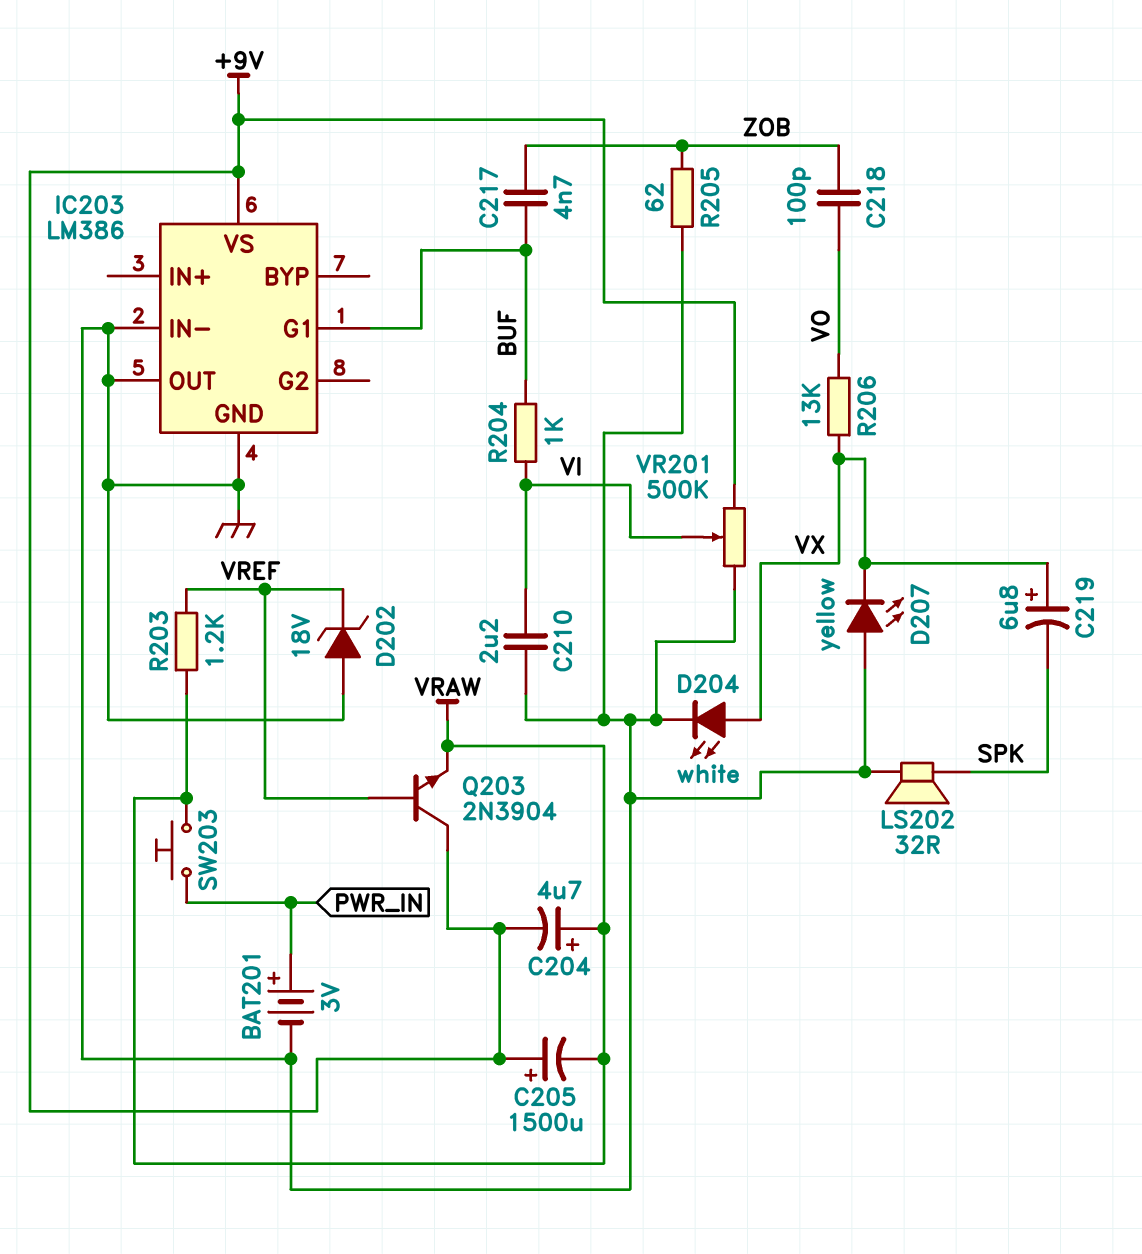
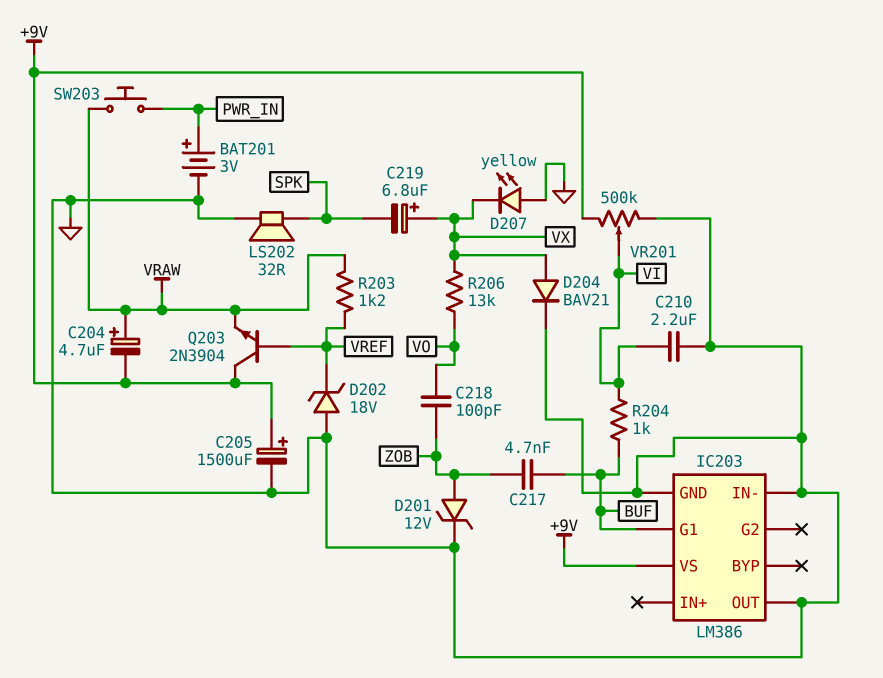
C205: 1500uF (plus +9V, minus VRAW) -> 1500uF (plus +9V, minus GND)
D201: none -> zener 12V (A ZOB, K GND)
D204: LED white (A VX, K GND) -> diode BAV21 (A VX, K GND)
R205: 62 (GND, ZOB) -> none

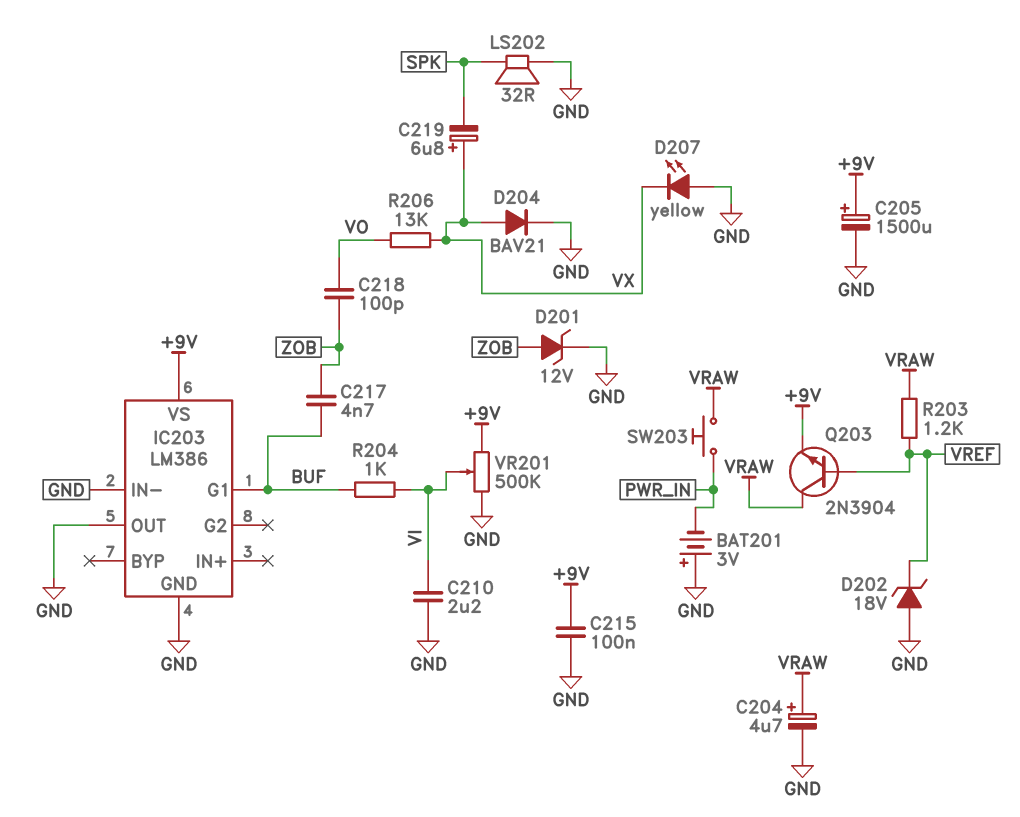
BAT201: 3V (plus PWR_IN, minus GND) -> 3V (plus GND, minus PWR_IN)
C204: 4.7uF (plus VRAW, minus +9V) -> 4.7uF (plus VRAW, minus GND)
C215: none -> 100nF (+9V, GND)
Q203: NPN 2N3904 (B VREF, C +9V, E VRAW) -> NPN 2N3904 (B VREF, C VRAW, E +9V)

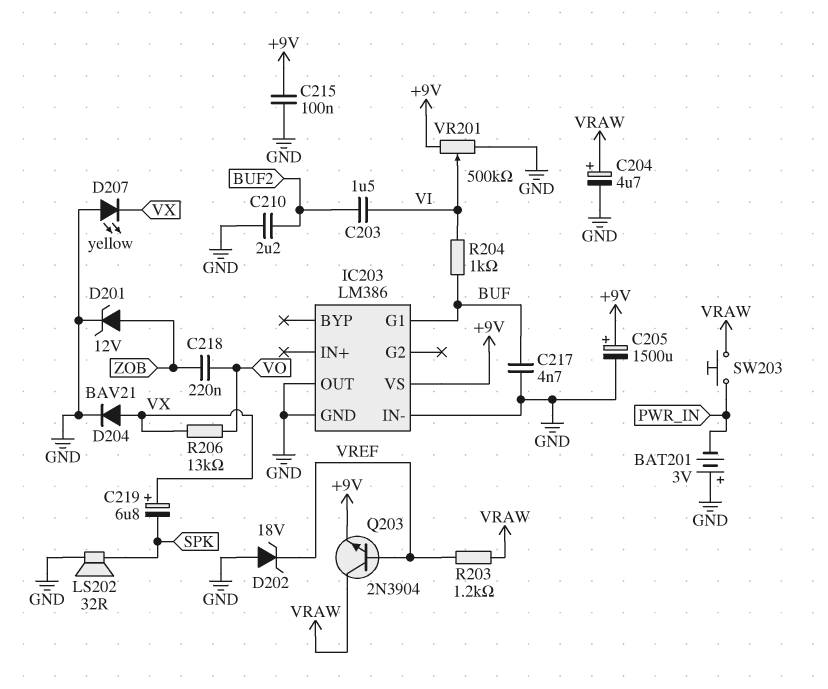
C203: none -> 1.5uF (BUF2, VI)
C210: 2.2uF (GND, VI) -> 2.2uF (BUF2, GND)
C217: 4.7nF (BUF, ZOB) -> 4.7nF (BUF, GND)
C218: 100pF (VO, ZOB) -> 220nF (VO, ZOB)

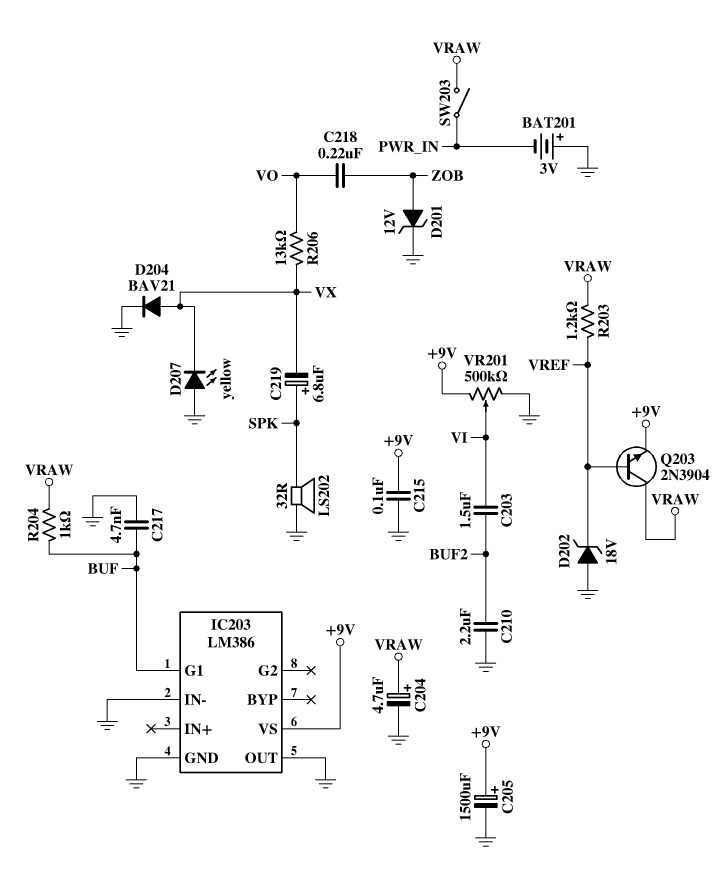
C219: 6.8uF (plus VX, minus SPK) -> 6.8uF (plus SPK, minus VX)
R204: 1k (BUF, VI) -> 1k (BUF, VRAW)
SW203: button (PWR_IN, VRAW) -> switch (PWR_IN, VRAW)

